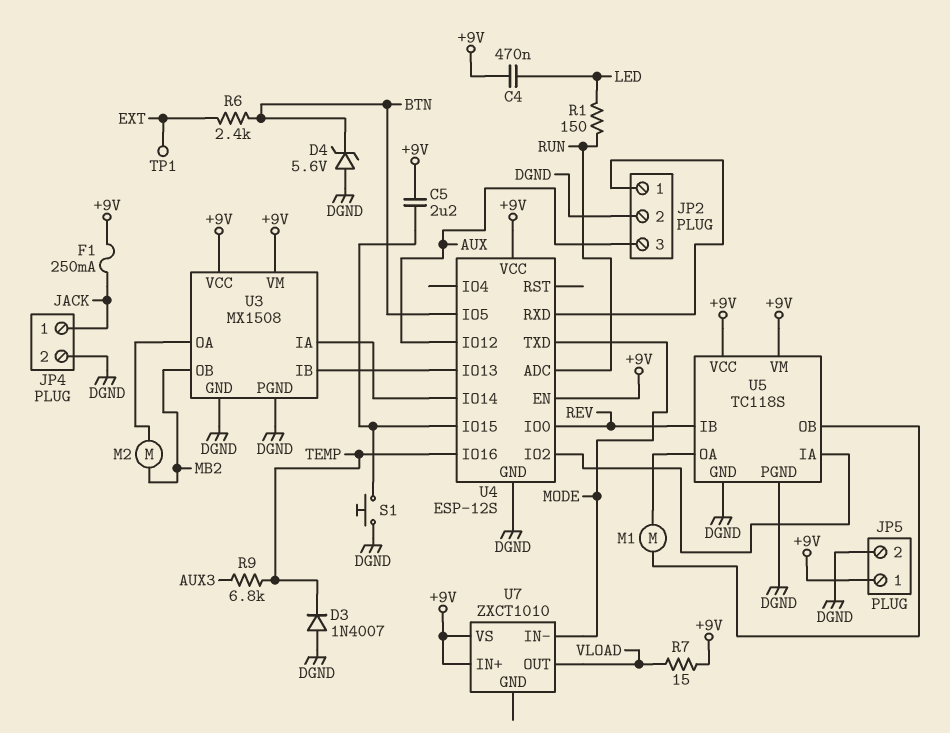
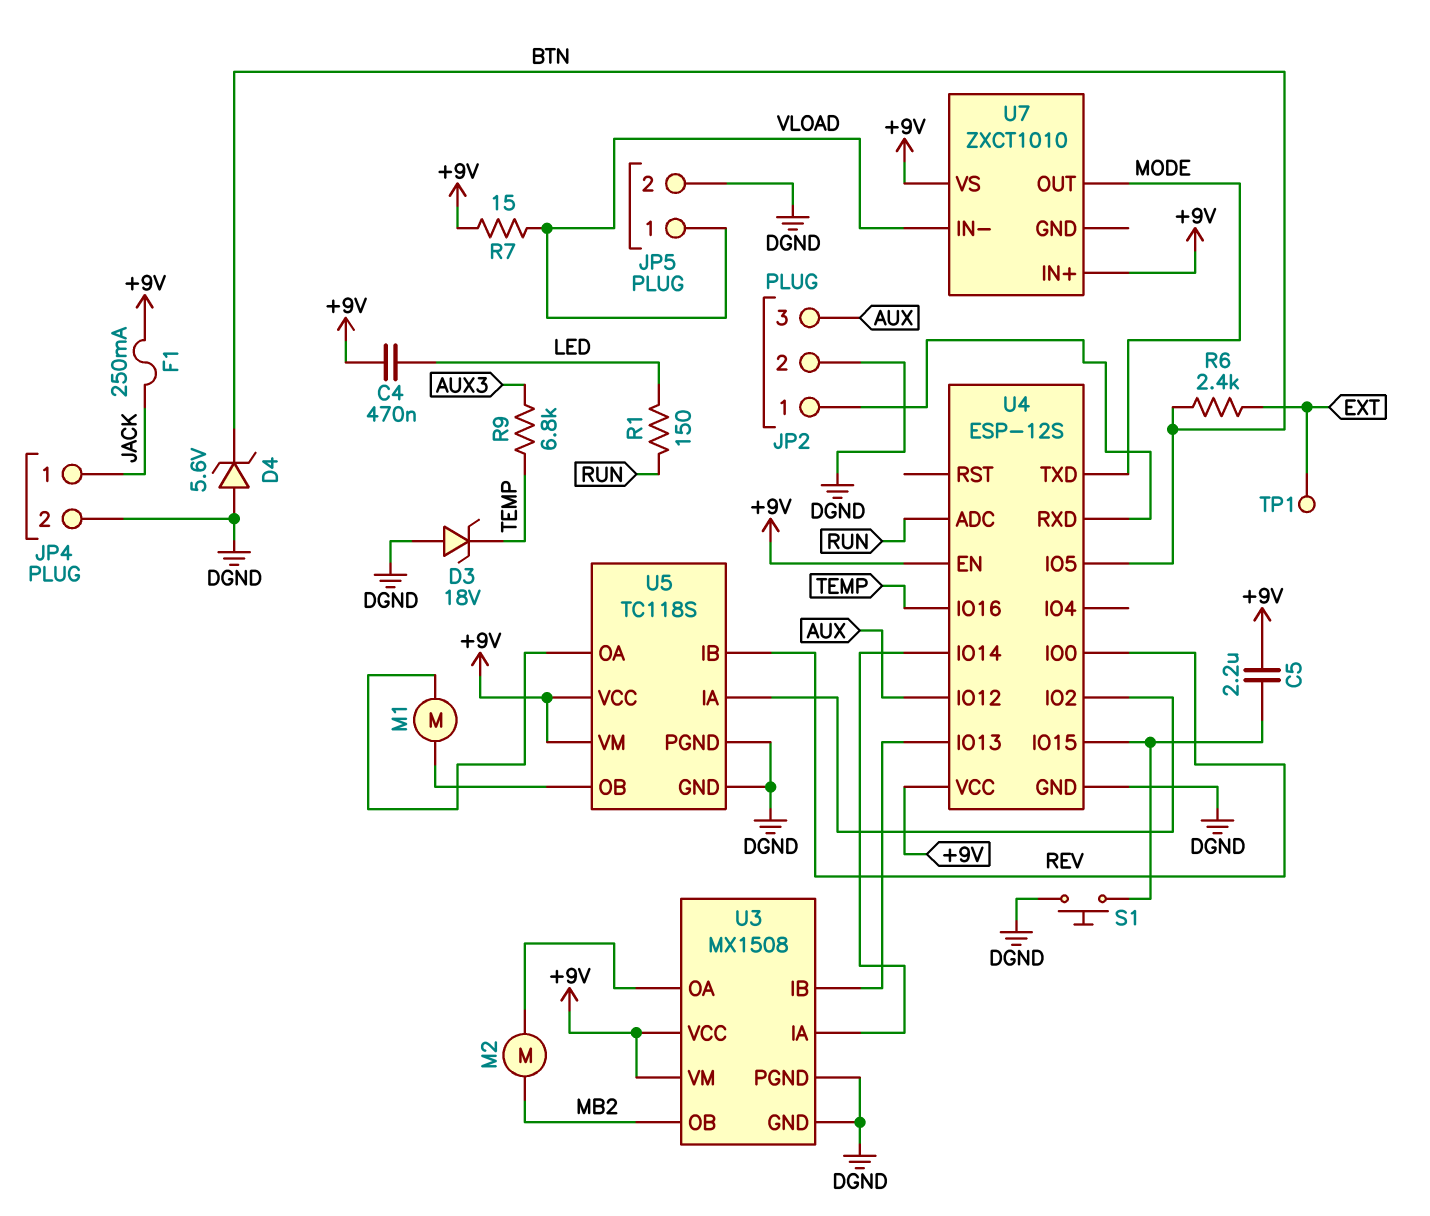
D3: diode 1N4007 (A DGND, K TEMP) -> zener 18V (A DGND, K TEMP)
JP5 pin 1: +9V -> VLOAD
U7 pin IN-: MODE -> VLOAD
U7 pin OUT: VLOAD -> MODE

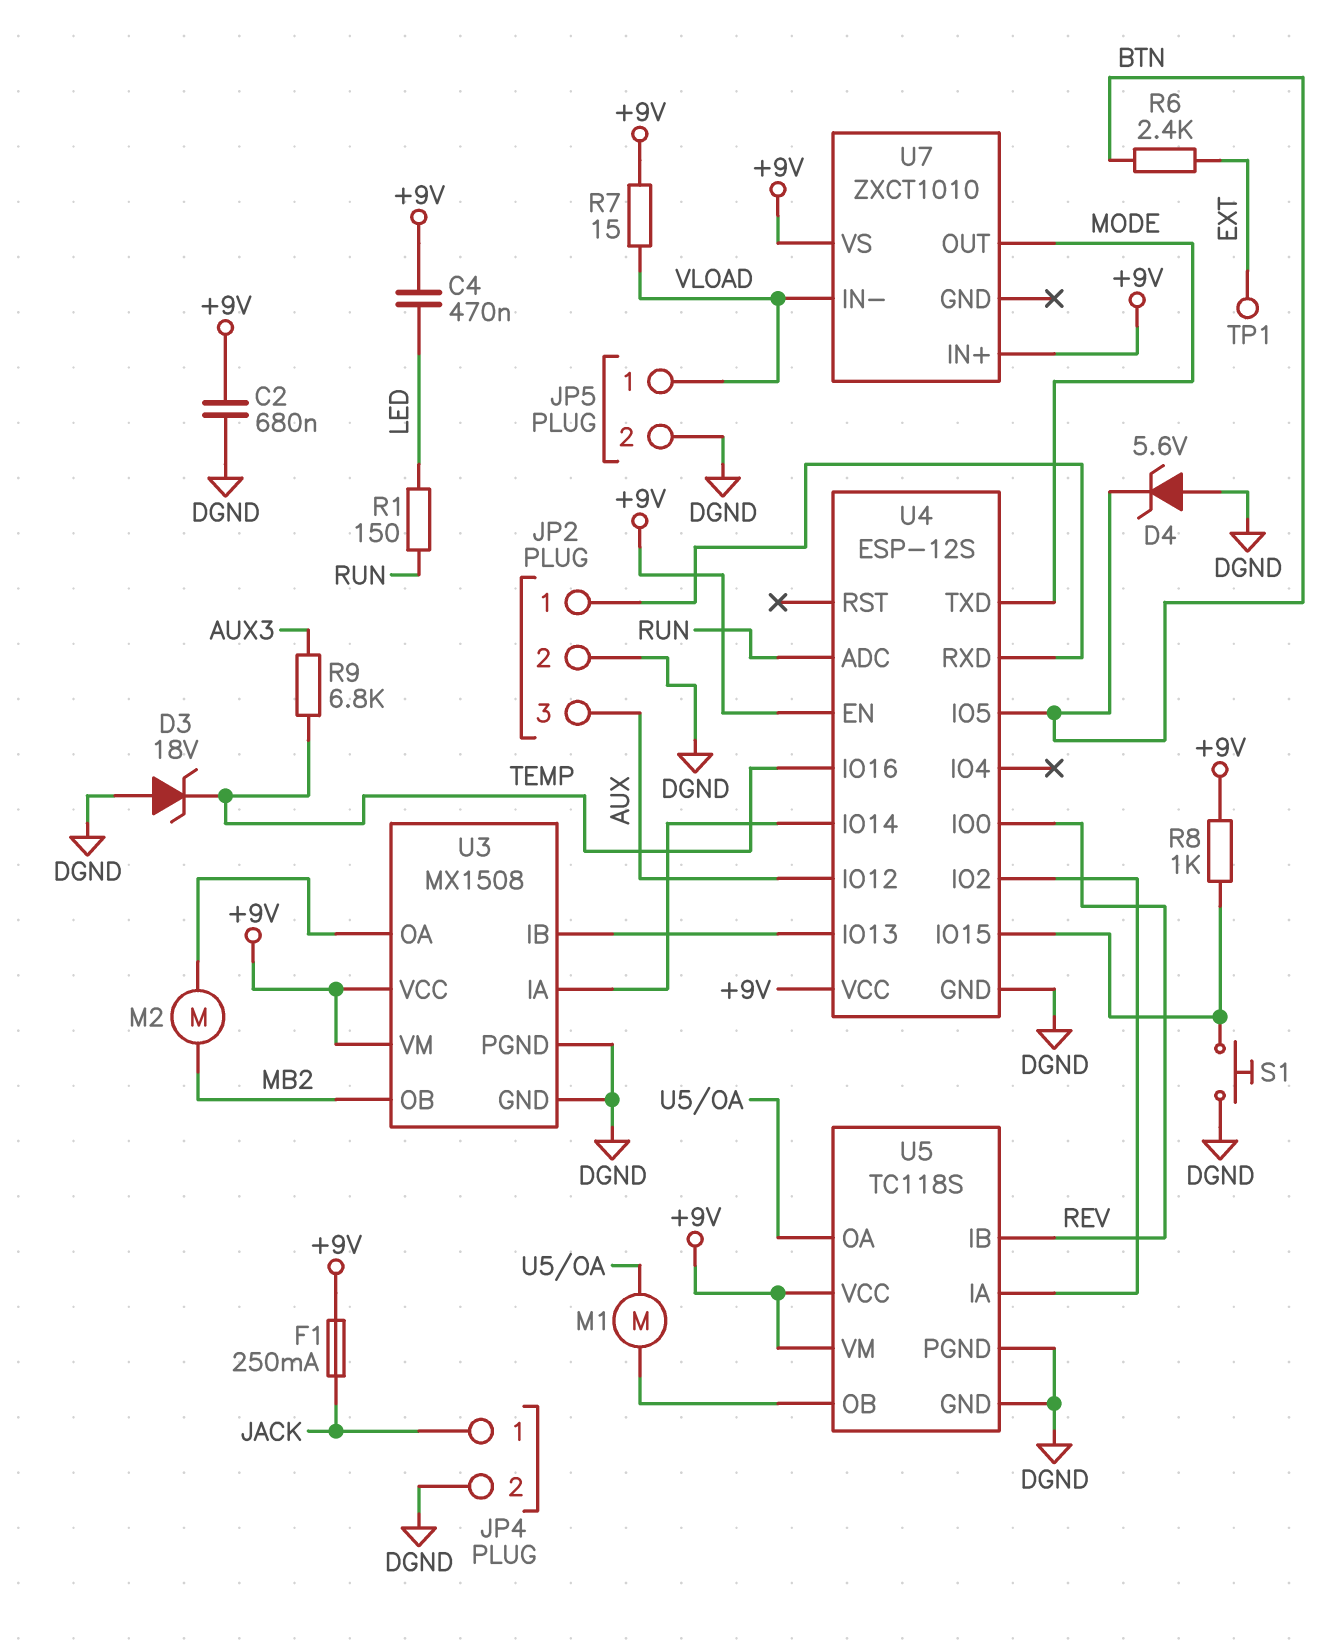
C2: none -> 680nF (+9V, DGND)
C5: 2.2uF (+9V, U4/IO15) -> none
R8: none -> 1k (+9V, U4/IO15)

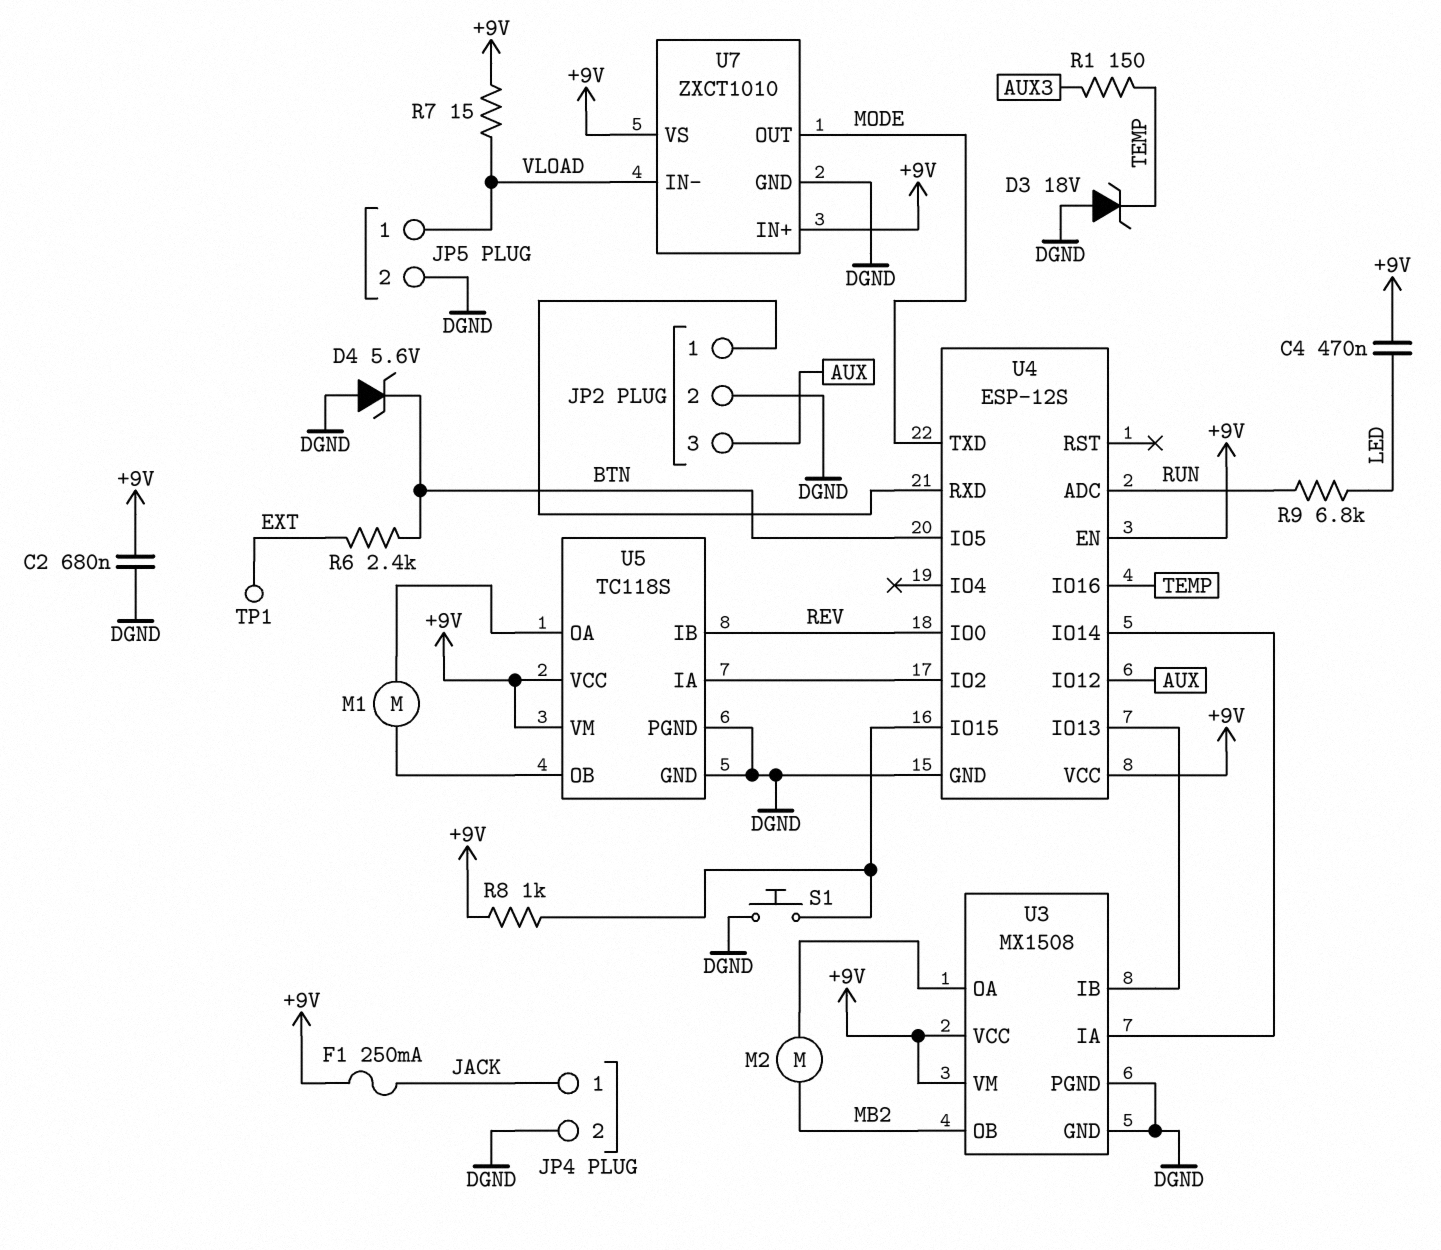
R1: 150 (LED, RUN) -> 150 (AUX3, TEMP)
R9: 6.8k (AUX3, TEMP) -> 6.8k (LED, RUN)
U7 pin GND: none -> DGND

